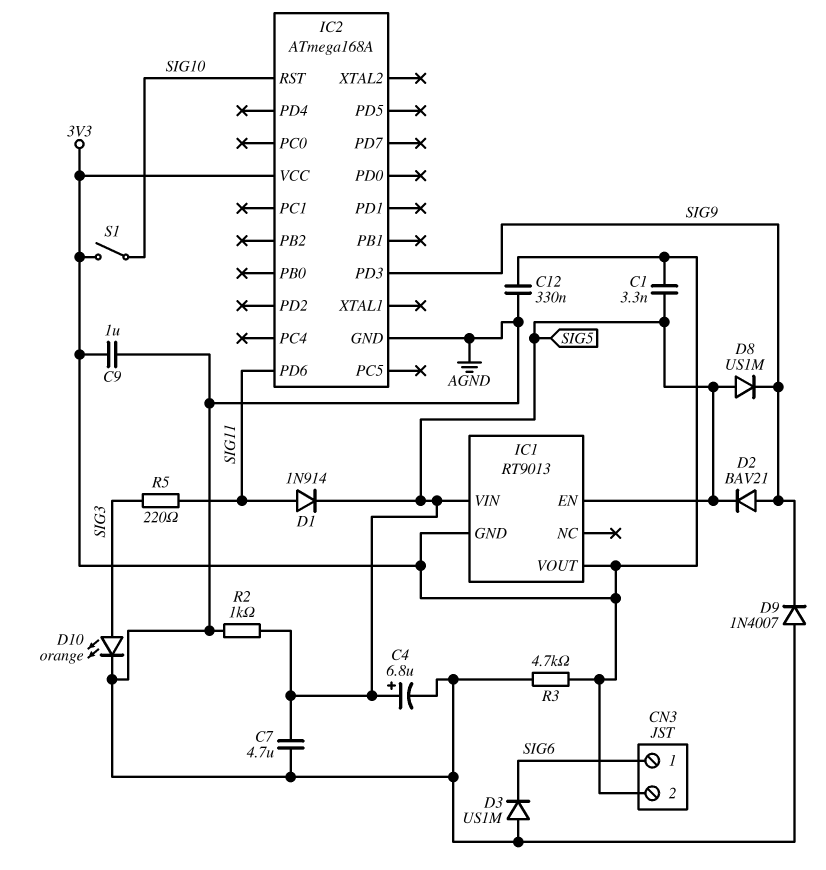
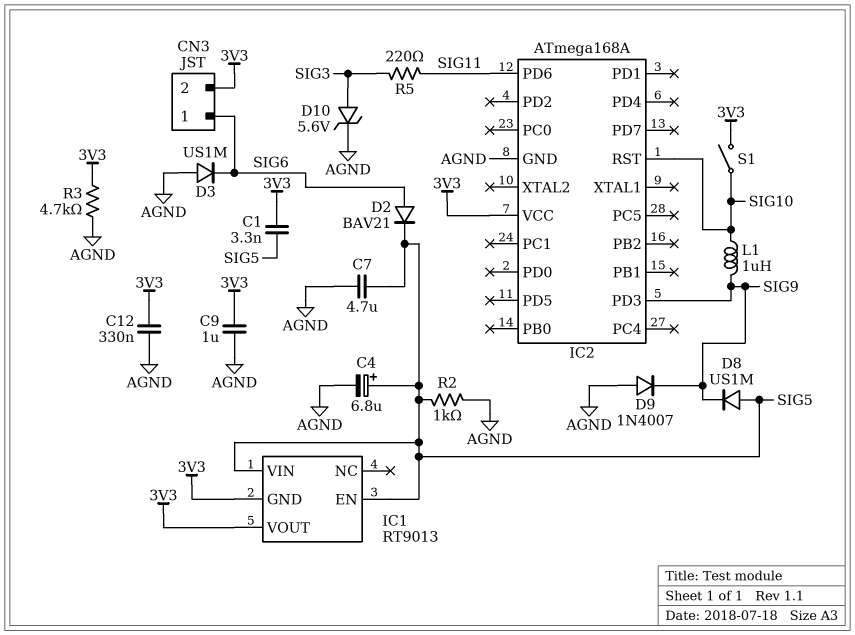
D1: diode 1N914 (A SIG11, K SIG5) -> none
D2: diode BAV21 (A SIG9, K SIG5) -> diode BAV21 (A SIG6, K SIG5)
D10: LED orange (A SIG3, K AGND) -> zener 5.6V (A SIG3, K AGND)
L1: none -> 1uH (SIG9, SIG10)

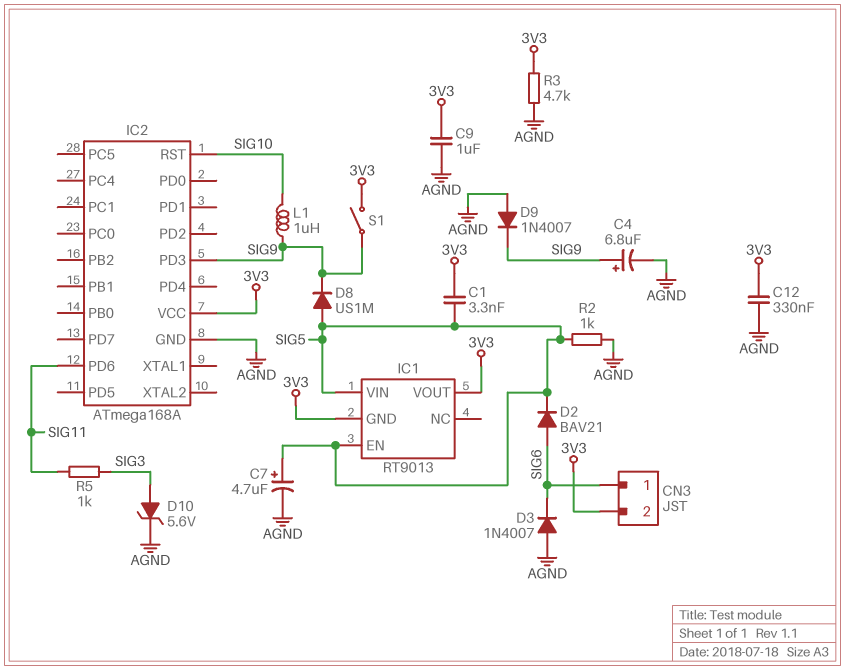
C4: 6.8uF (plus SIG5, minus AGND) -> 6.8uF (plus SIG9, minus AGND)
C7: 4.7uF (AGND, SIG5) -> 4.7uF (plus SIG5, minus AGND)
D3: diode US1M (A AGND, K SIG6) -> diode 1N4007 (A AGND, K SIG6)
R5: 220 (SIG3, SIG11) -> 1k (SIG3, SIG11)
S1: switch (3V3, SIG10) -> switch (3V3, SIG9)

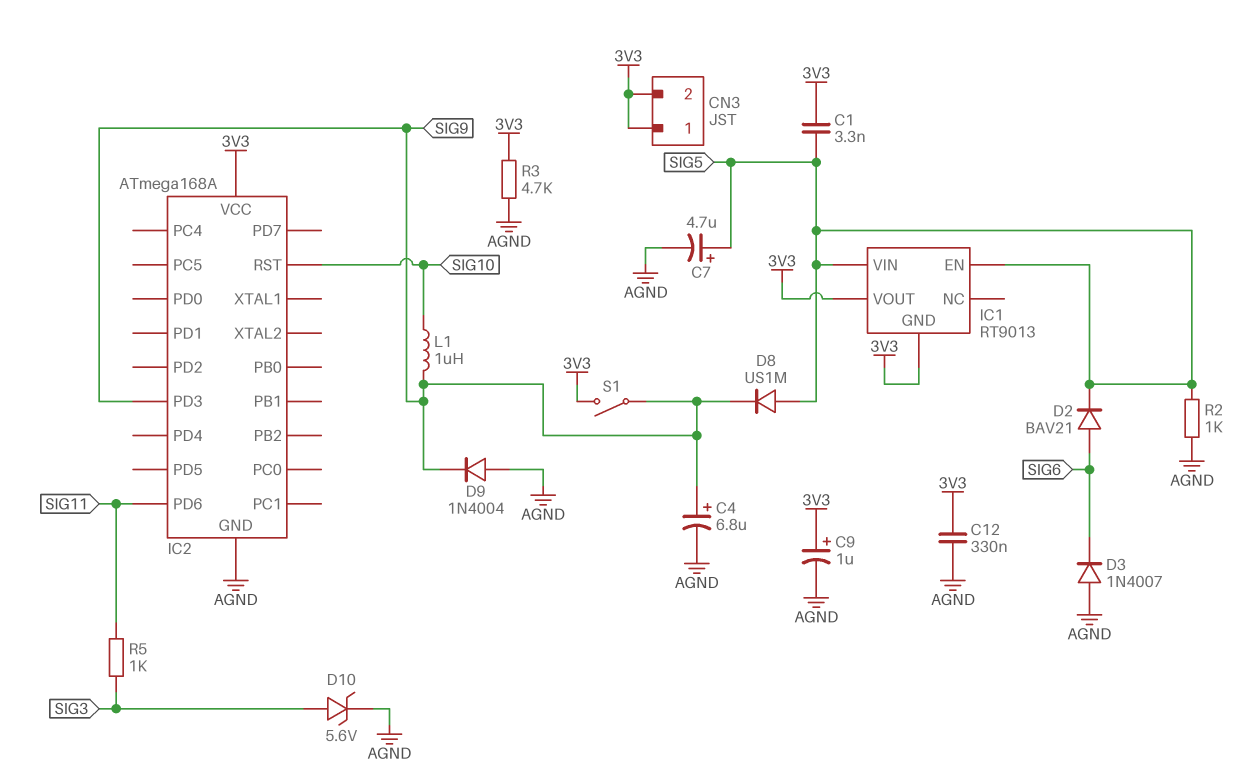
C9: 1uF (3V3, AGND) -> 1uF (plus 3V3, minus AGND)
CN3 pin 1: SIG6 -> 3V3
D9: diode 1N4007 (A AGND, K SIG9) -> diode 1N4004 (A AGND, K SIG9)

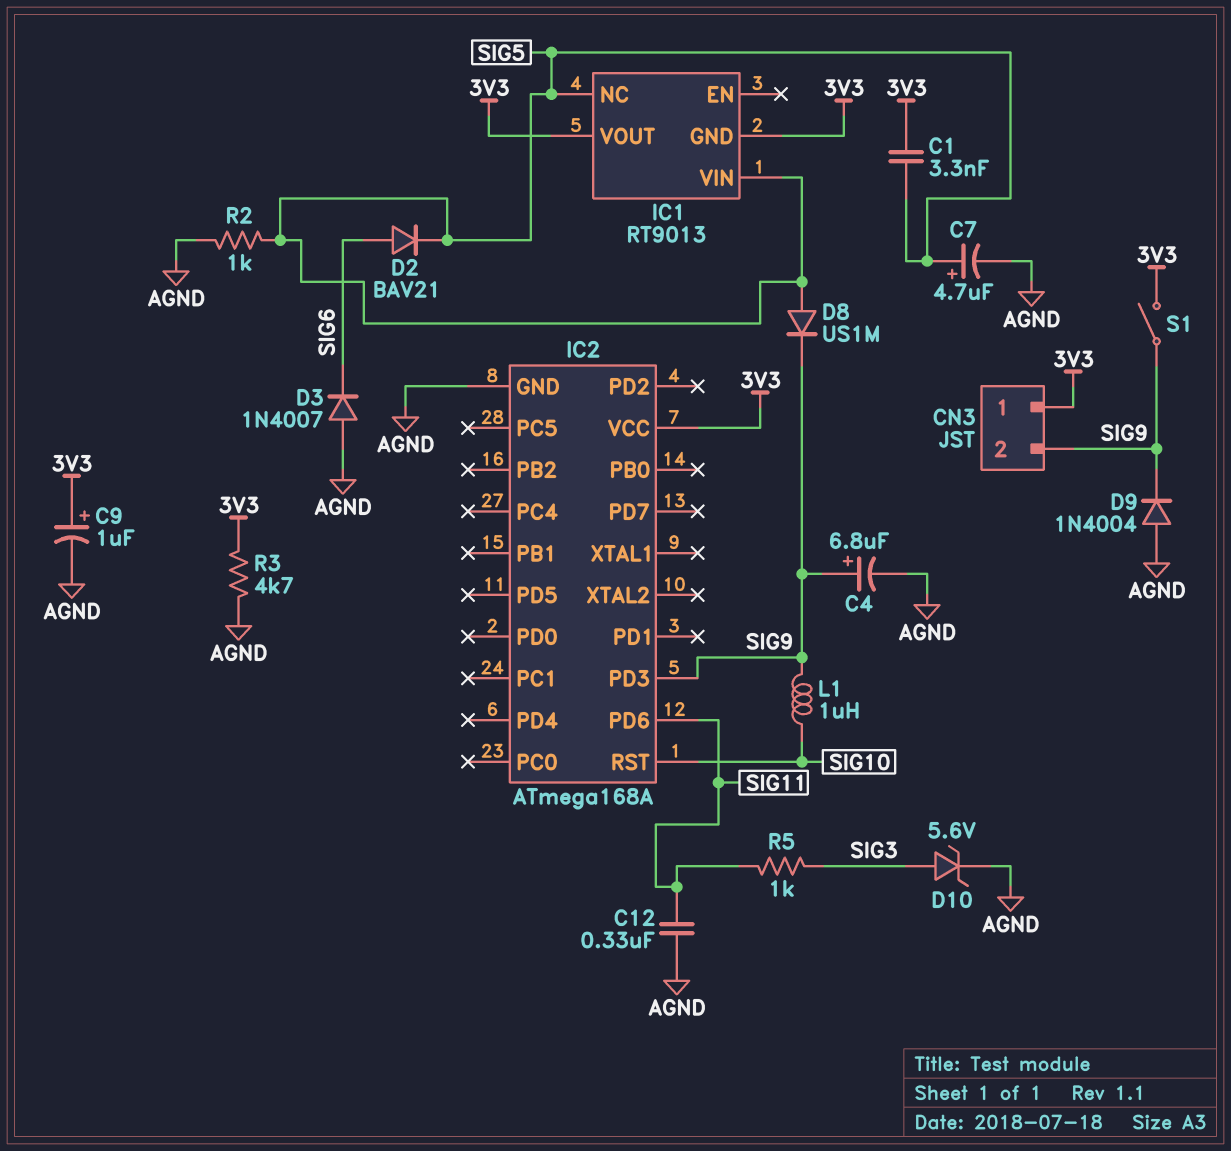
C12: 330nF (3V3, AGND) -> 330nF (AGND, SIG11)
CN3 pin 2: 3V3 -> SIG9
IC1 pin EN: SIG5 -> none
IC1 pin NC: none -> SIG5

